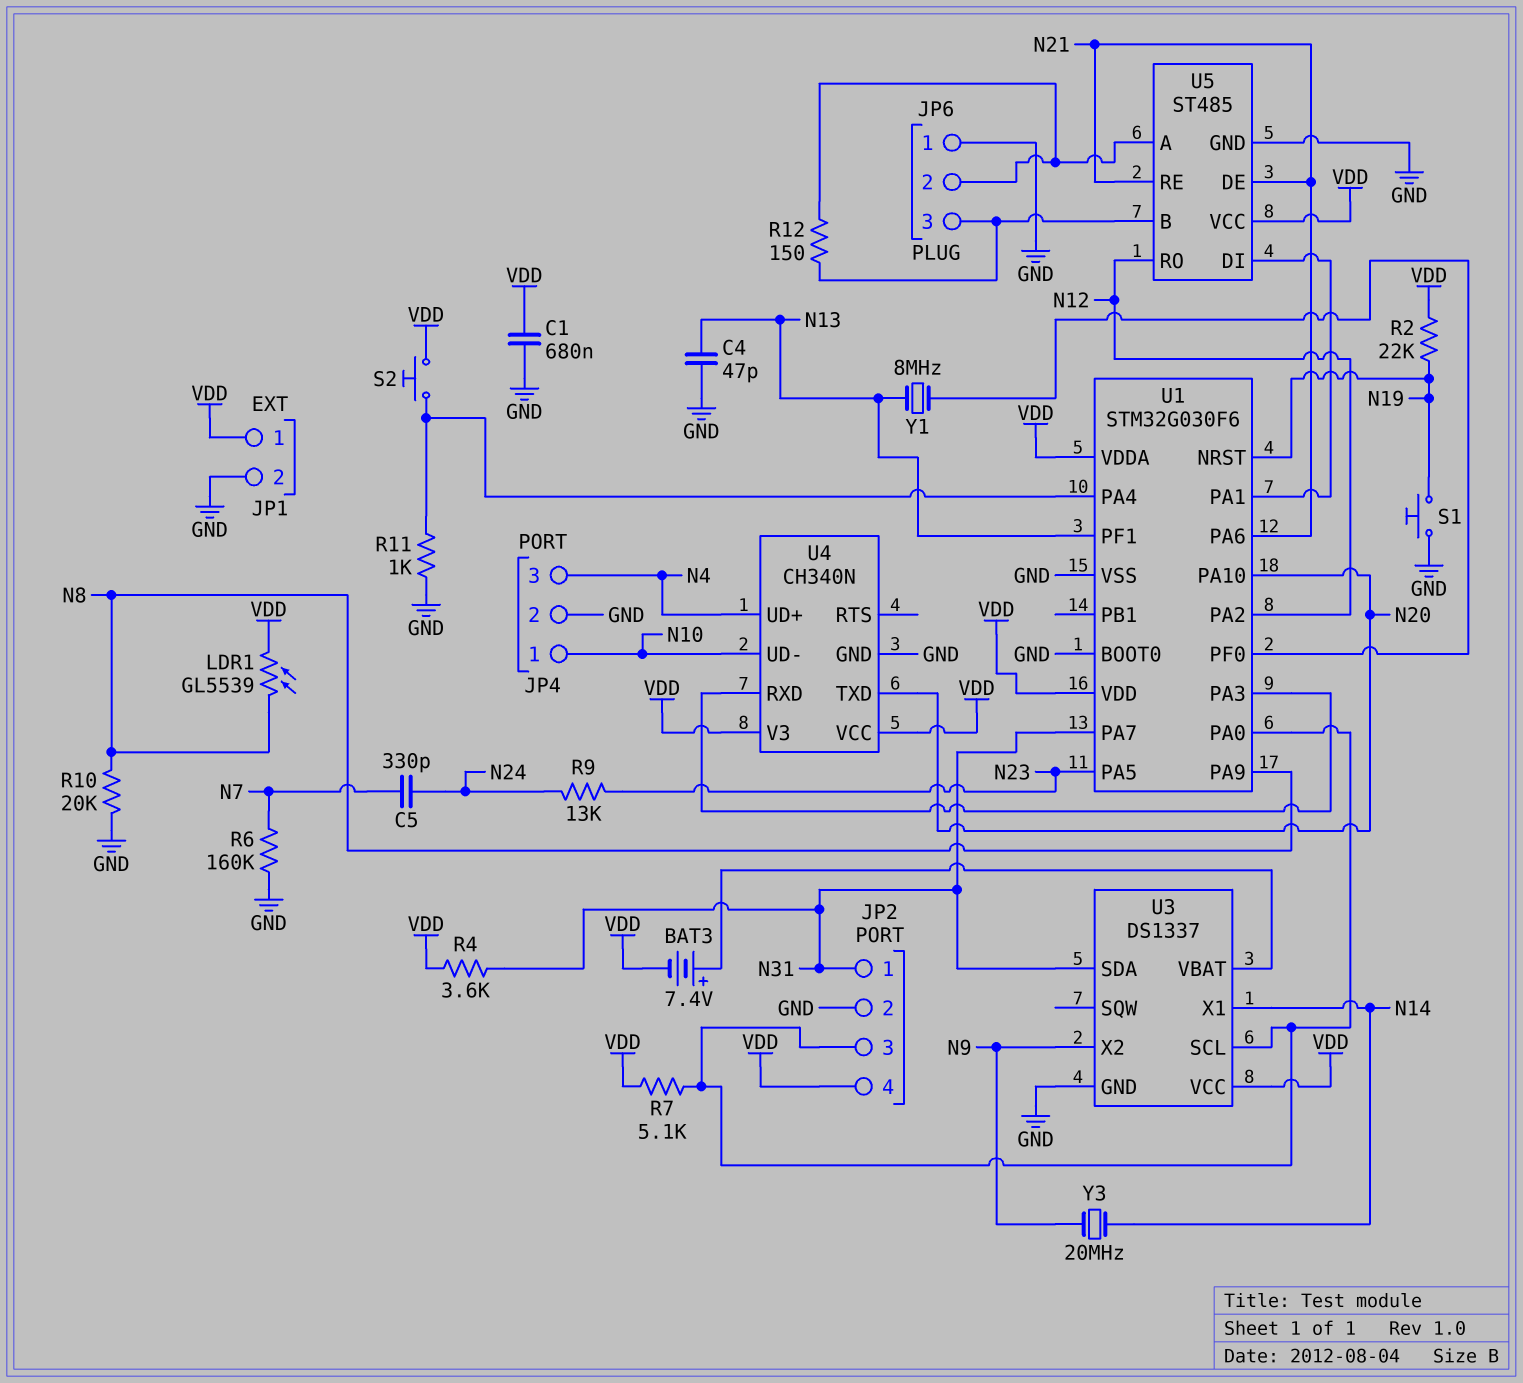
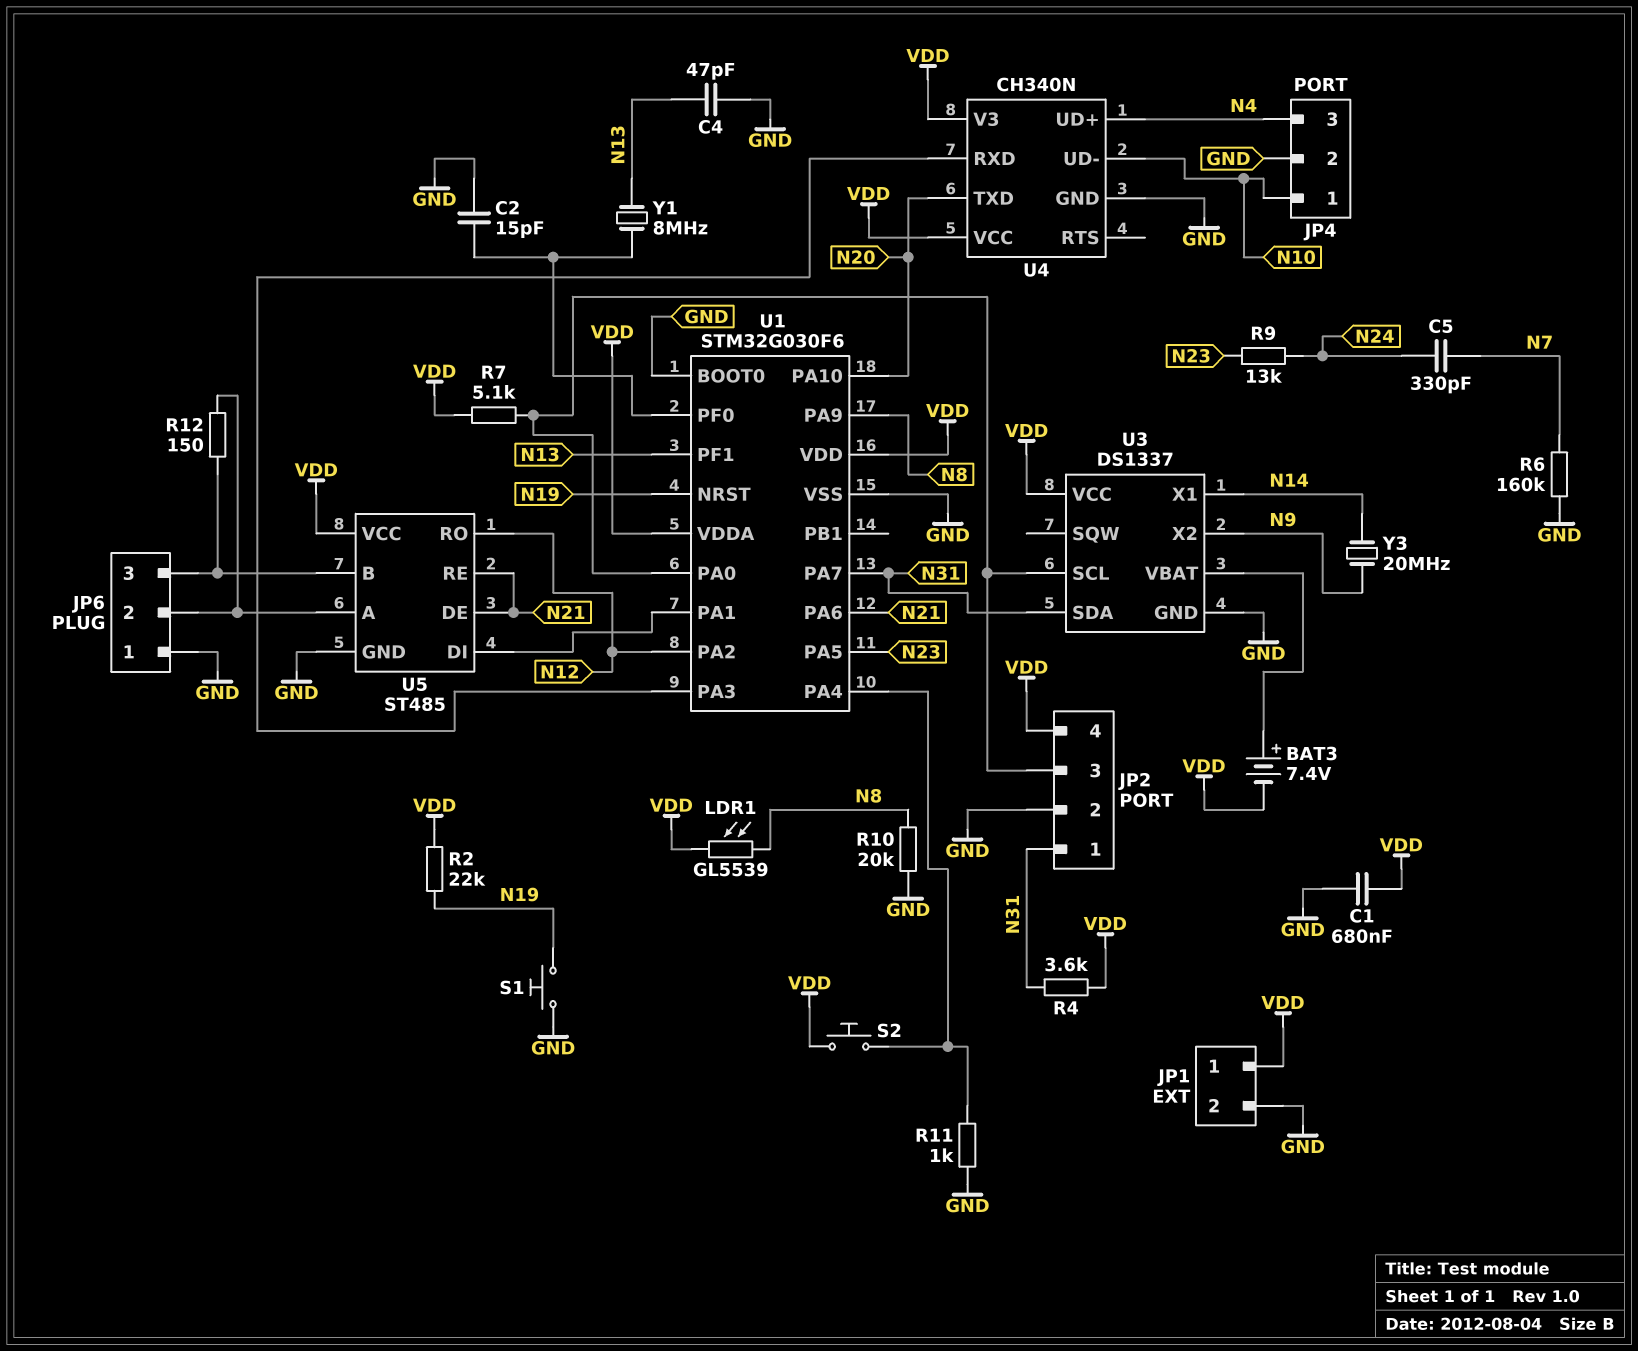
C2: none -> 15pF (GND, U1/PF0)

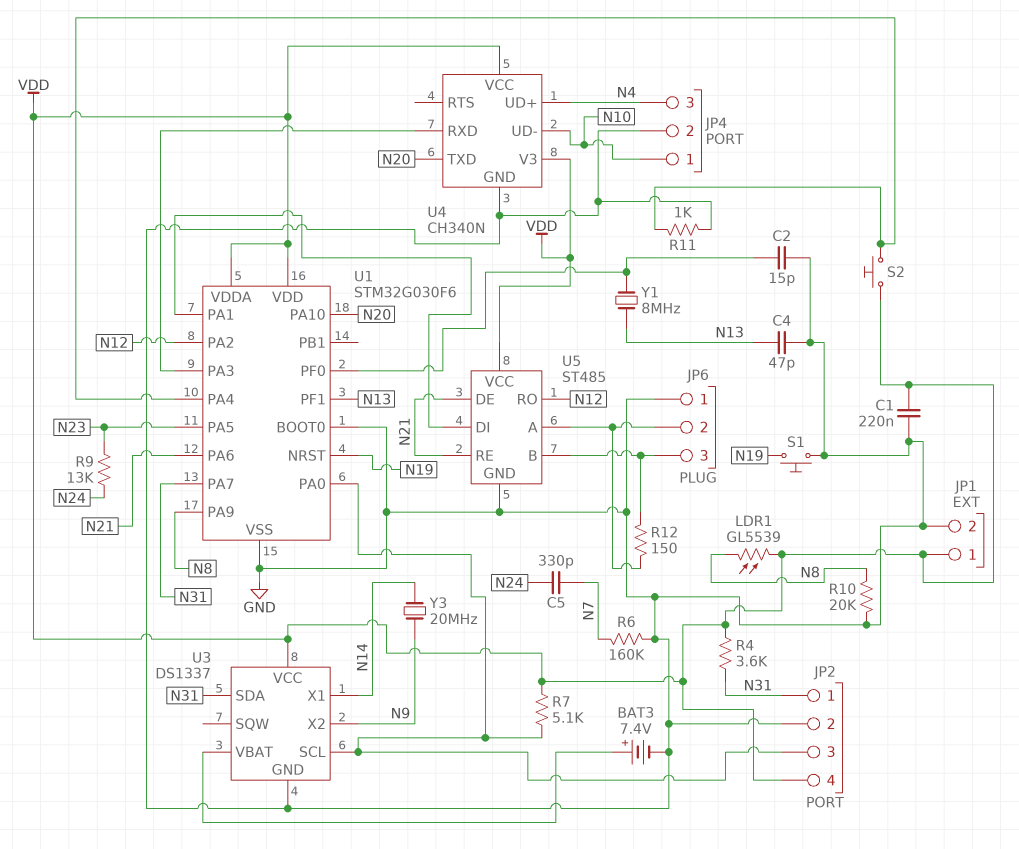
BAT3: 7.4V (plus U3/VBAT, minus VDD) -> 7.4V (plus U3/VBAT, minus GND)
C1: 680nF (GND, VDD) -> 220nF (GND, VDD)
R2: 22k (N19, VDD) -> none

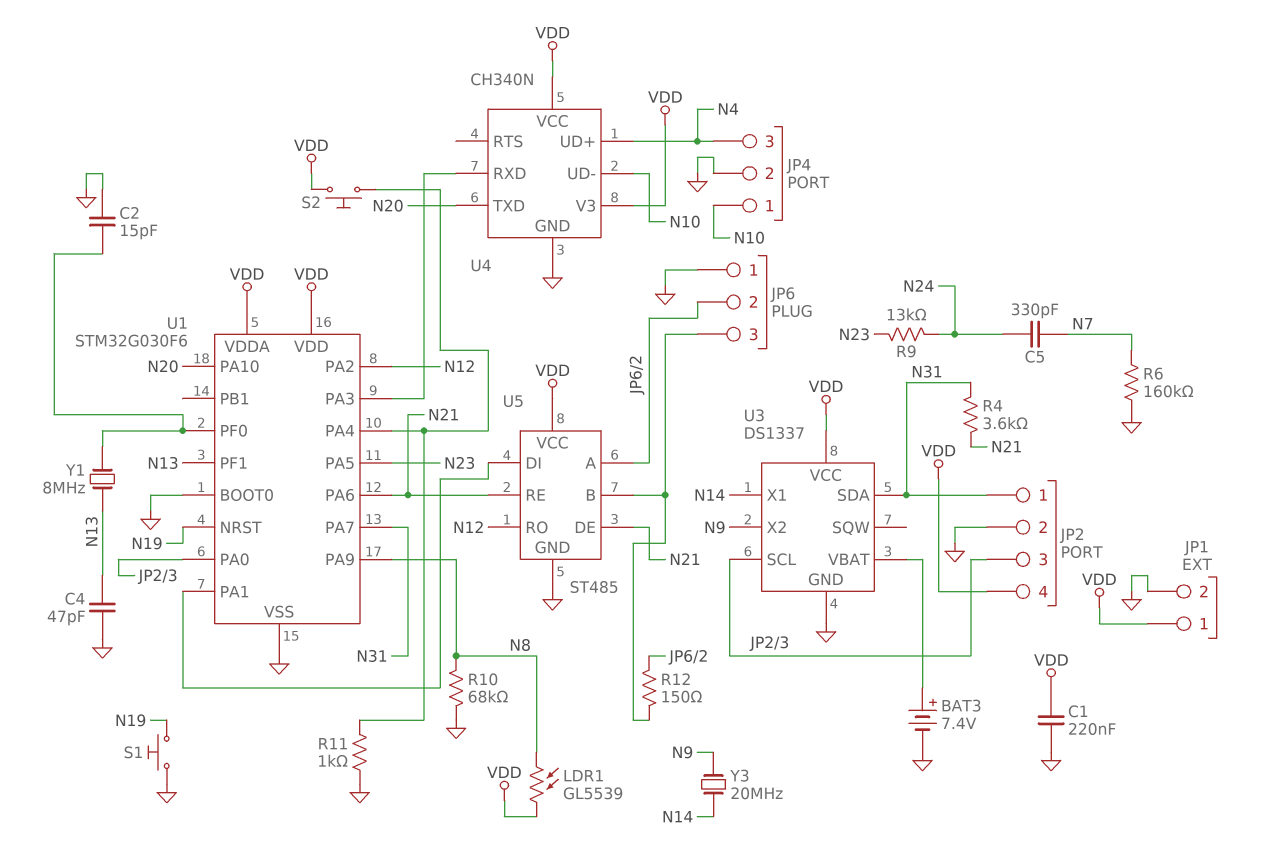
R4: 3.6k (N31, VDD) -> 3.6k (N21, N31)
R7: 5.1k (JP2/3, VDD) -> none
R10: 20k (GND, N8) -> 68k (GND, N8)

